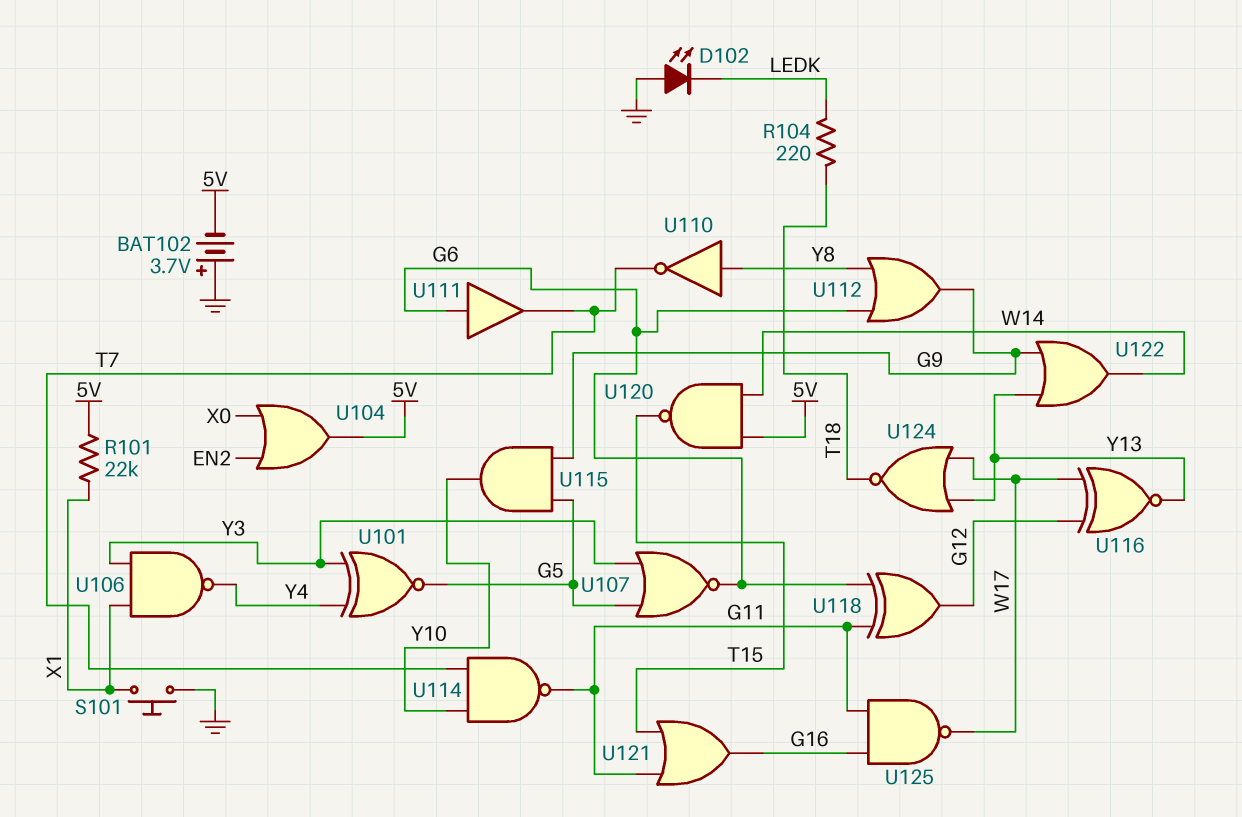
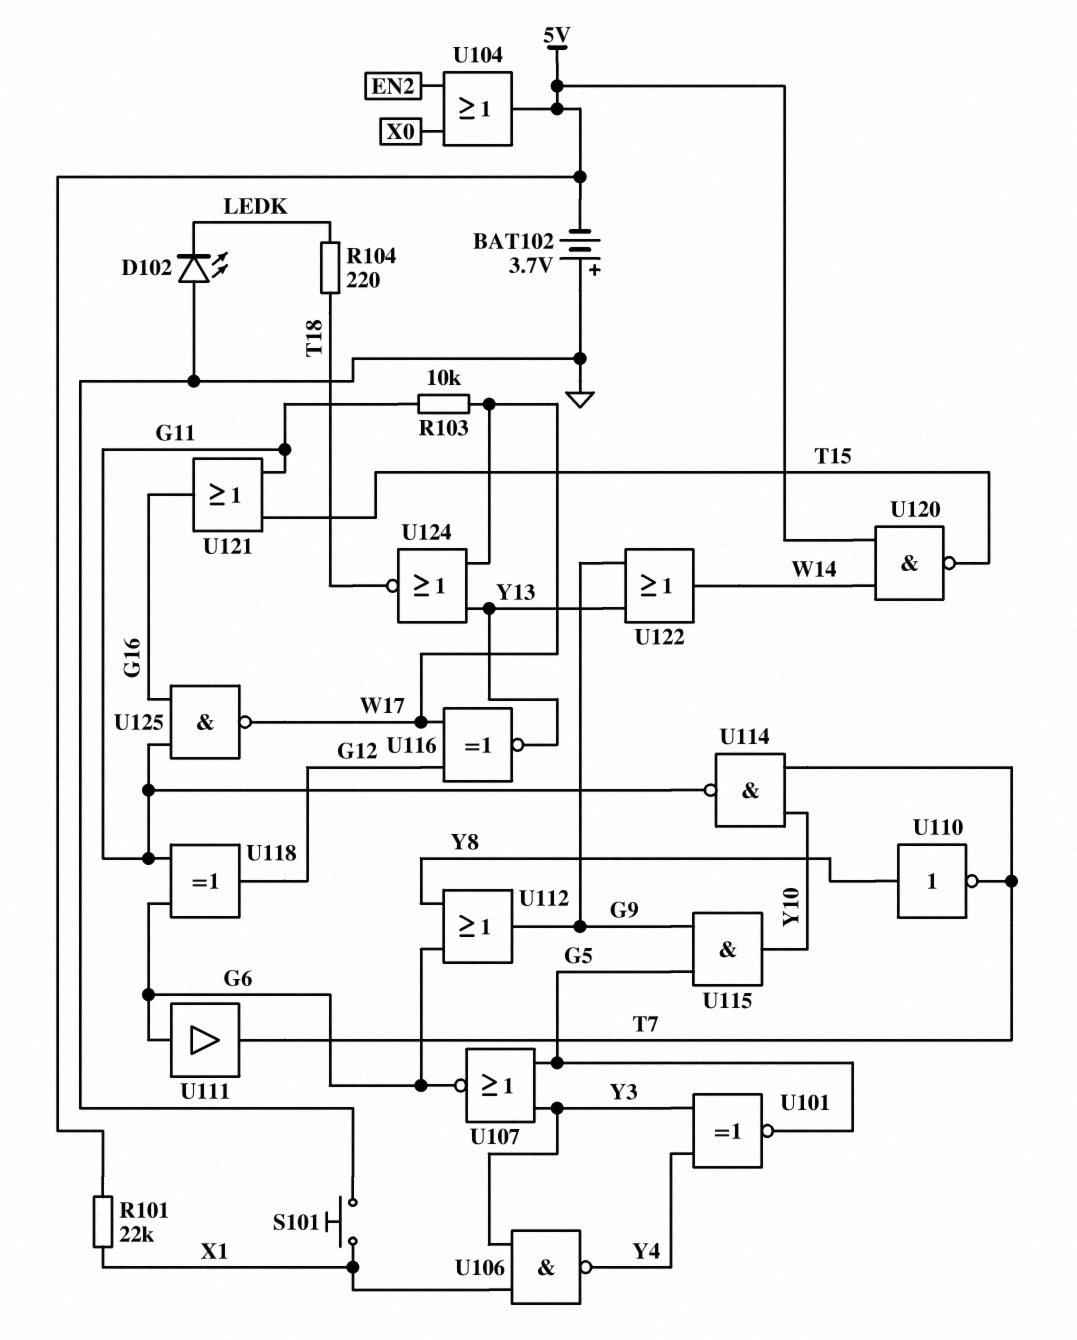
R103: none -> 10k (G11, W17)

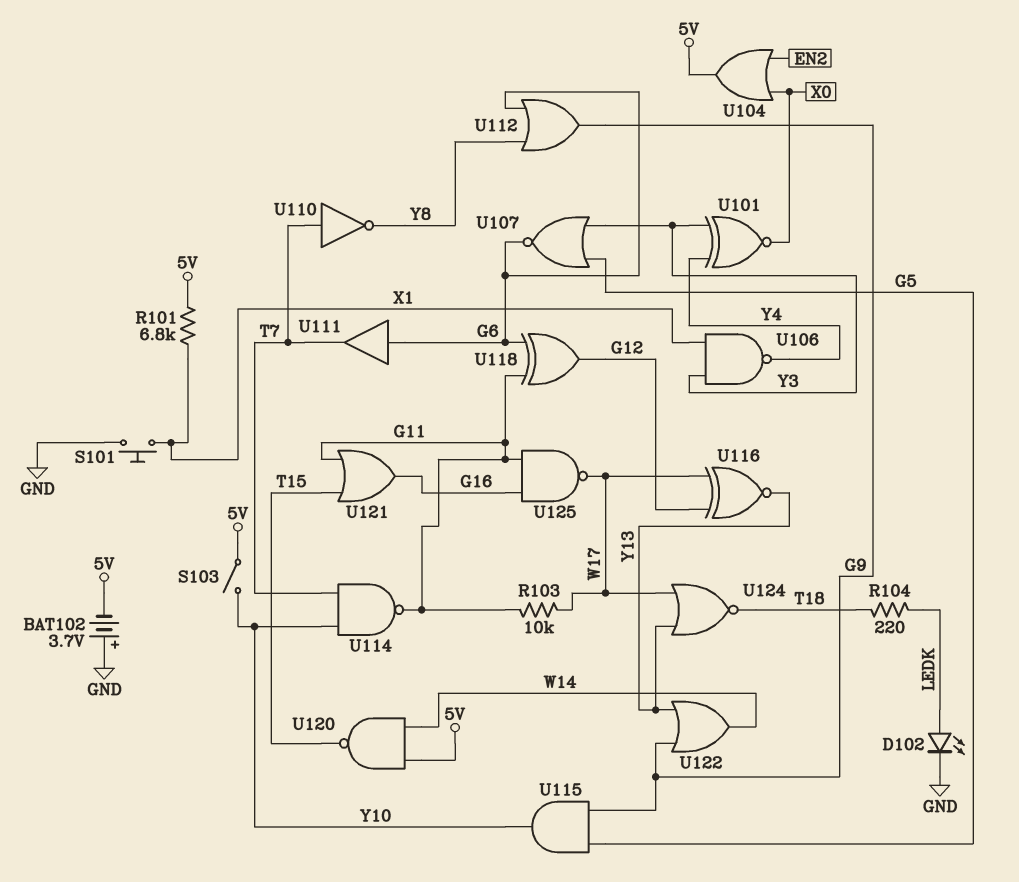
D102: LED (A GND, K LEDK) -> LED (A LEDK, K GND)
R101: 22k (5V, X1) -> 6.8k (5V, X1)
S103: none -> switch (5V, Y10)
U101: XNOR (in Y3, in Y4, out G5) -> XNOR (in Y3, in Y4, out X0)
U110: NOT (in Y8, out T7) -> NOT (in T7, out Y8)

